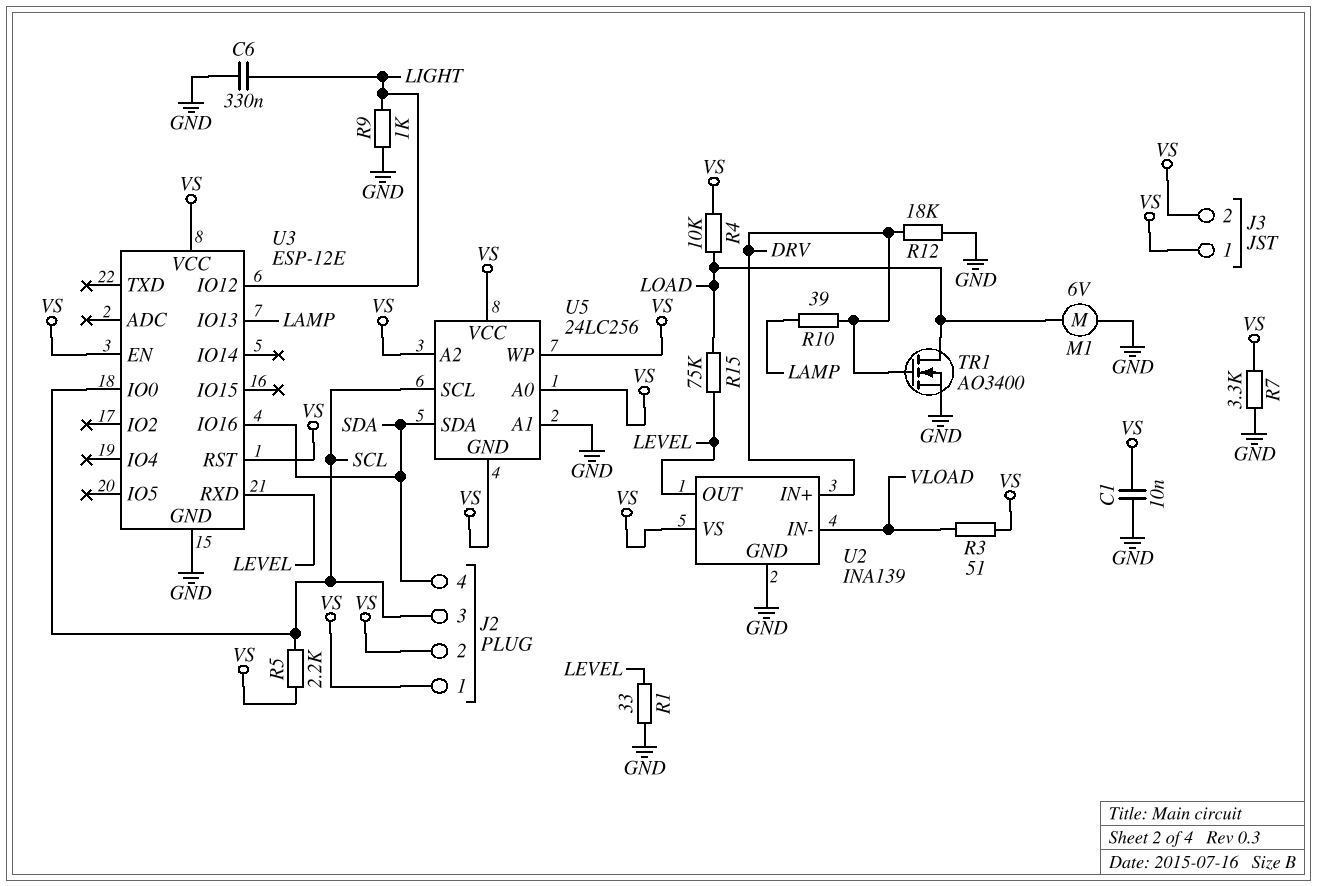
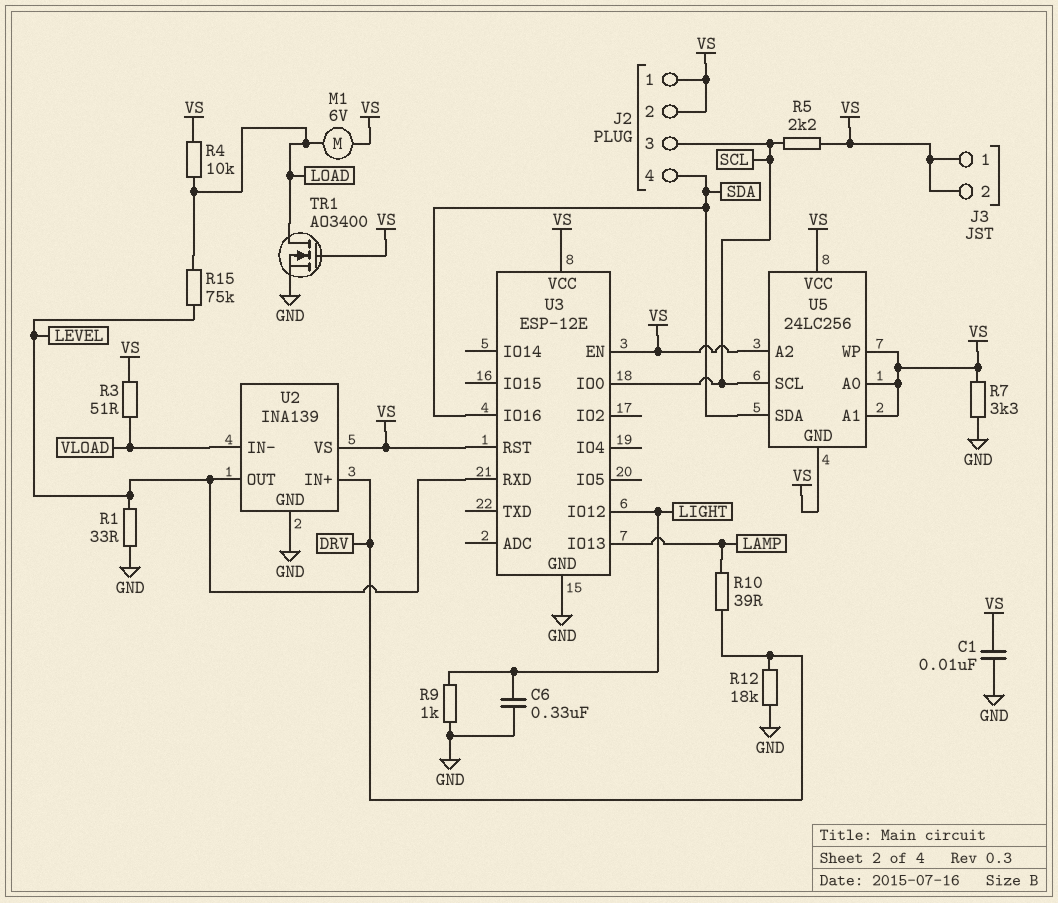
M1: motor 6V (GND, LOAD) -> motor 6V (LOAD, VS)
TR1: NMOS AO3400 (G DRV, D LOAD, S GND) -> NMOS AO3400 (G VS, D LOAD, S GND)
U5 pin A1: GND -> VS

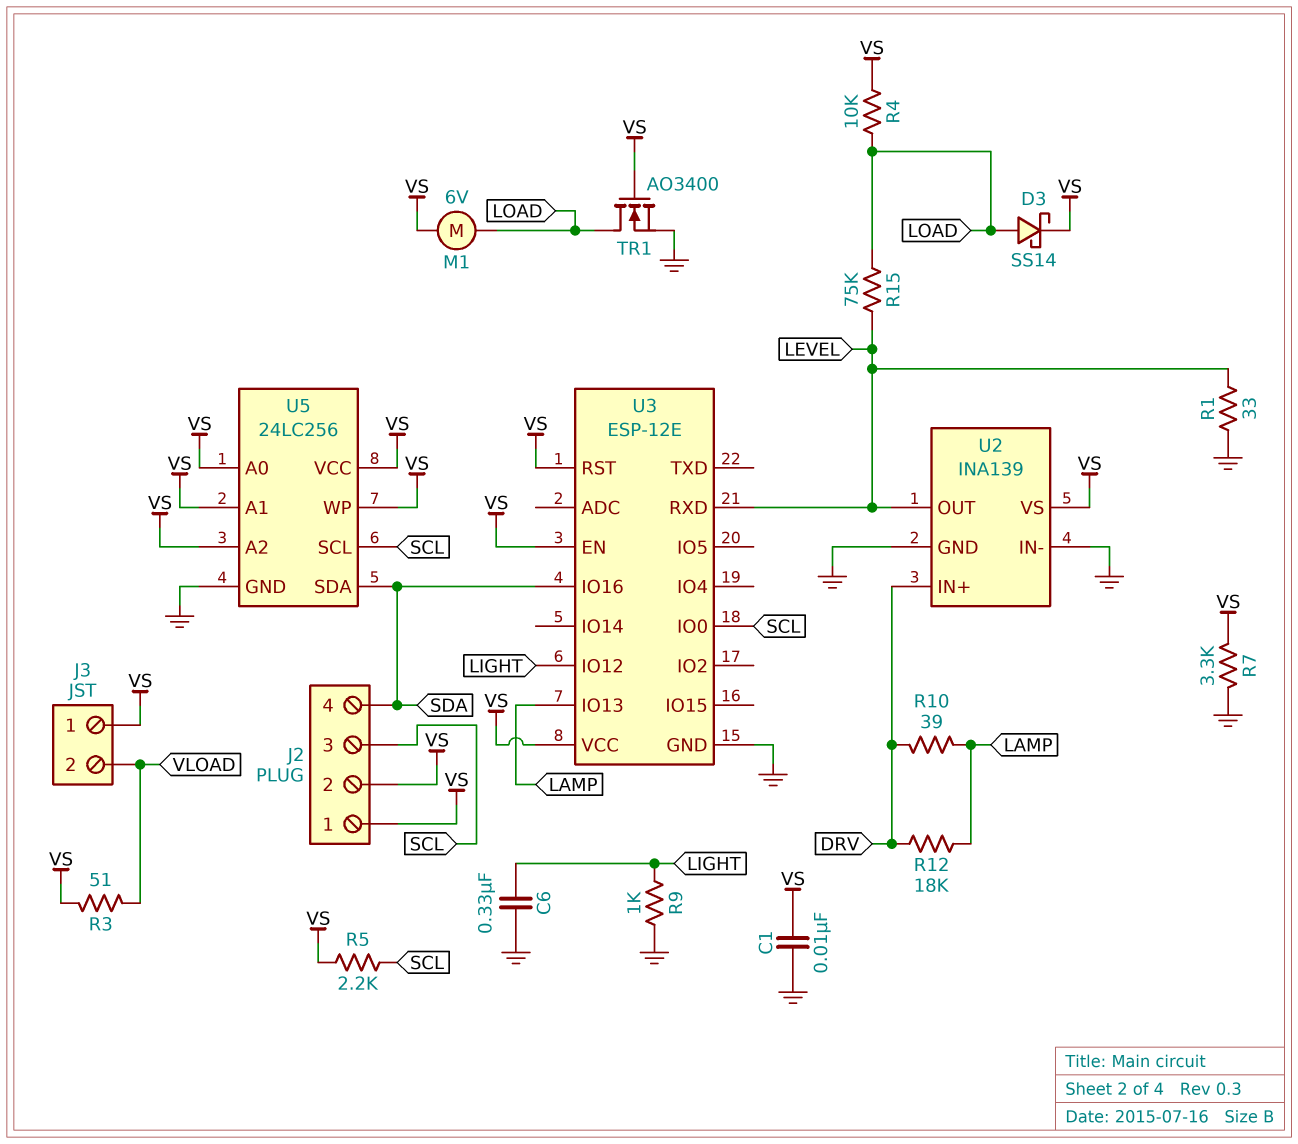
D3: none -> schottky SS14 (A LOAD, K VS)
J3 pin 2: VS -> VLOAD
R12: 18k (DRV, GND) -> 18k (DRV, LAMP)
U2 pin IN-: VLOAD -> GND
U5 pin GND: VS -> GND

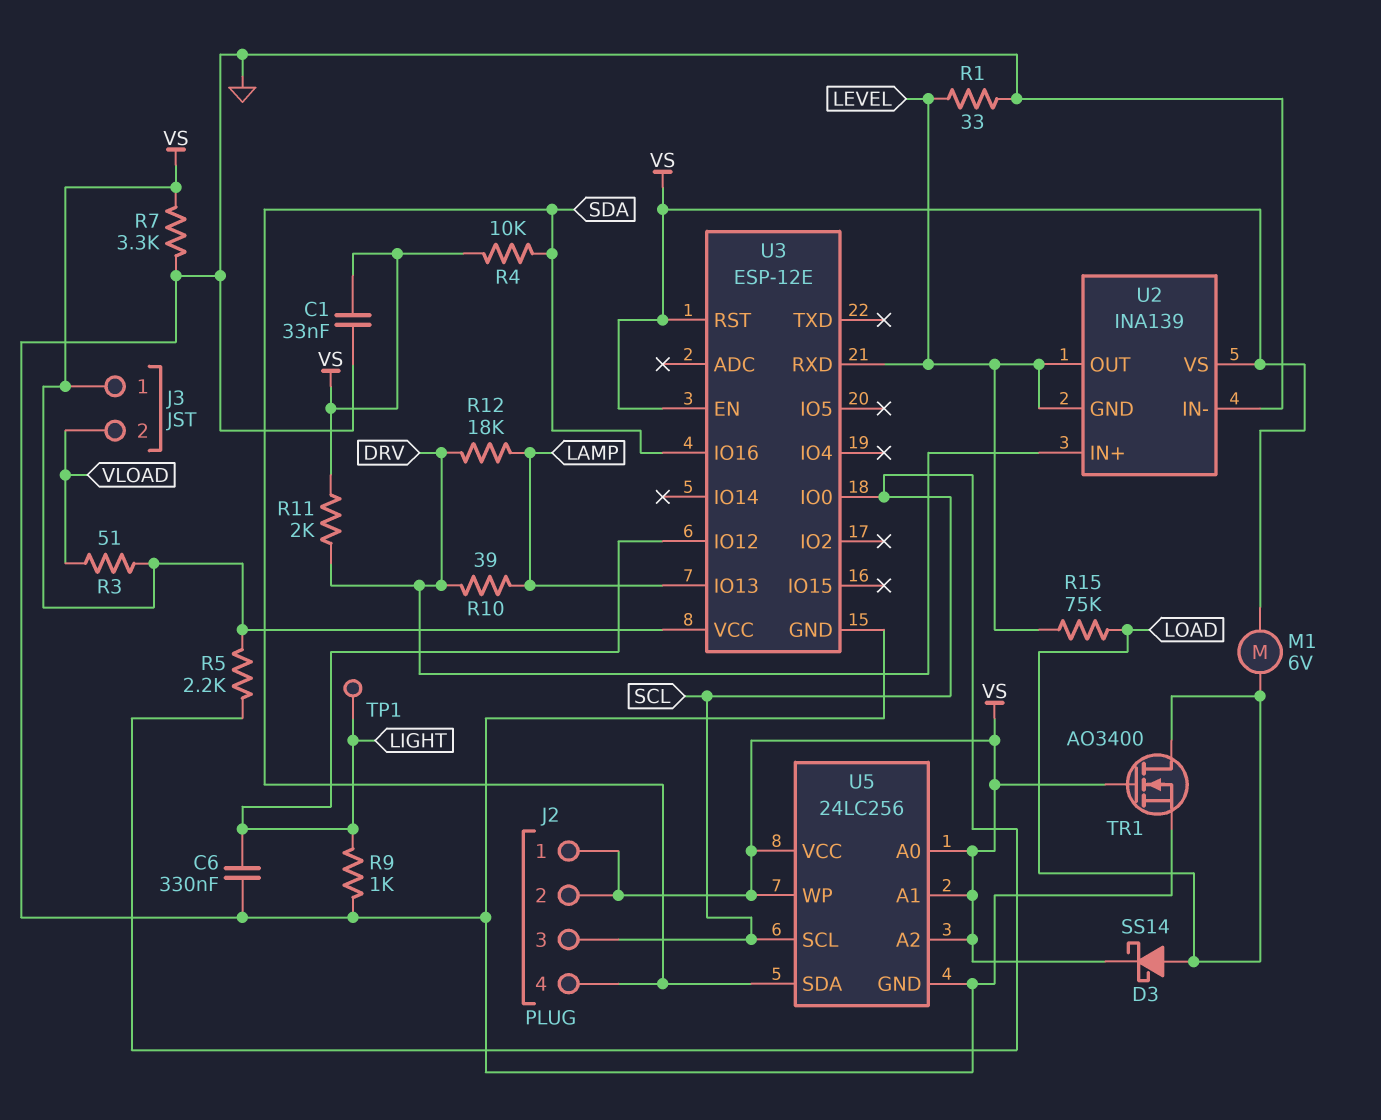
C1: 10nF (GND, VS) -> 33nF (GND, VS)
R4: 10k (LOAD, VS) -> 10k (SDA, VS)
R11: none -> 2k (DRV, VS)
TP1: none -> test point (LIGHT)
U2 pin GND: GND -> LEVEL

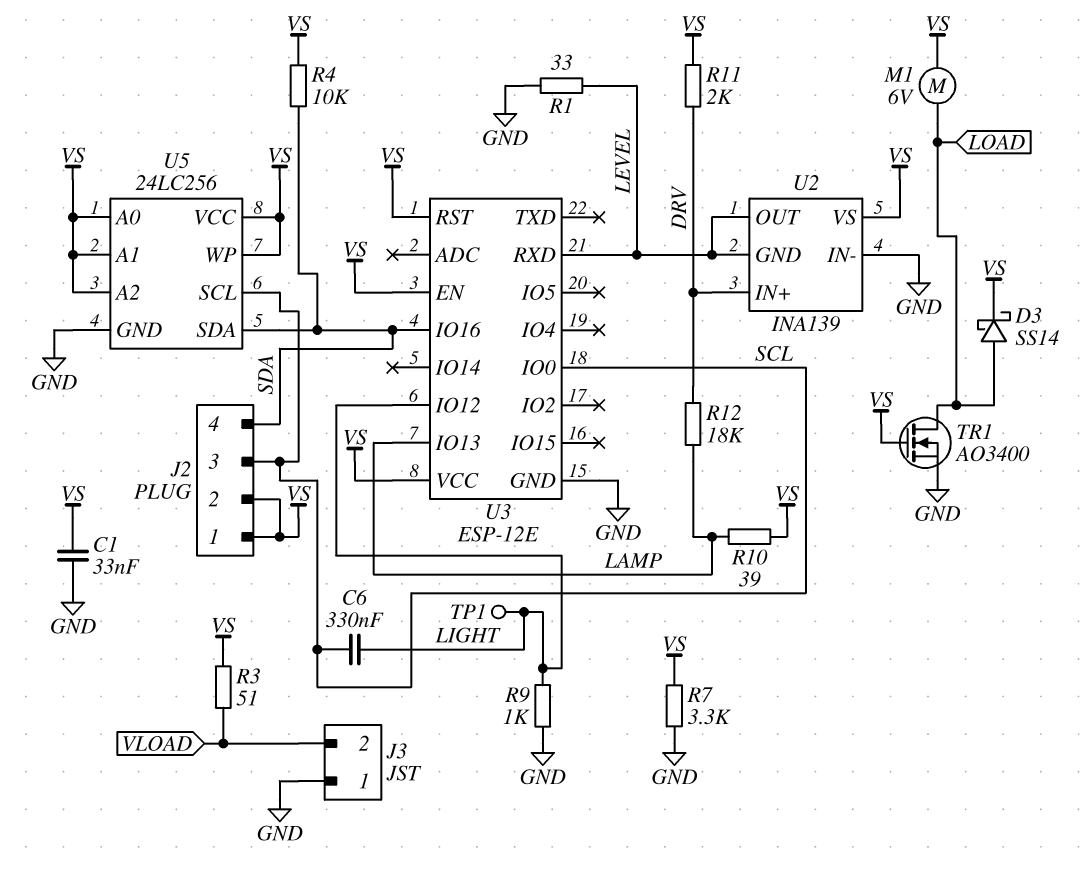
C6: 330nF (GND, LIGHT) -> 330nF (LIGHT, SCL)
J3 pin 1: VS -> GND
R5: 2.2k (SCL, VS) -> none
R10: 39 (DRV, LAMP) -> 39 (LAMP, VS)
R15: 75k (LEVEL, LOAD) -> none

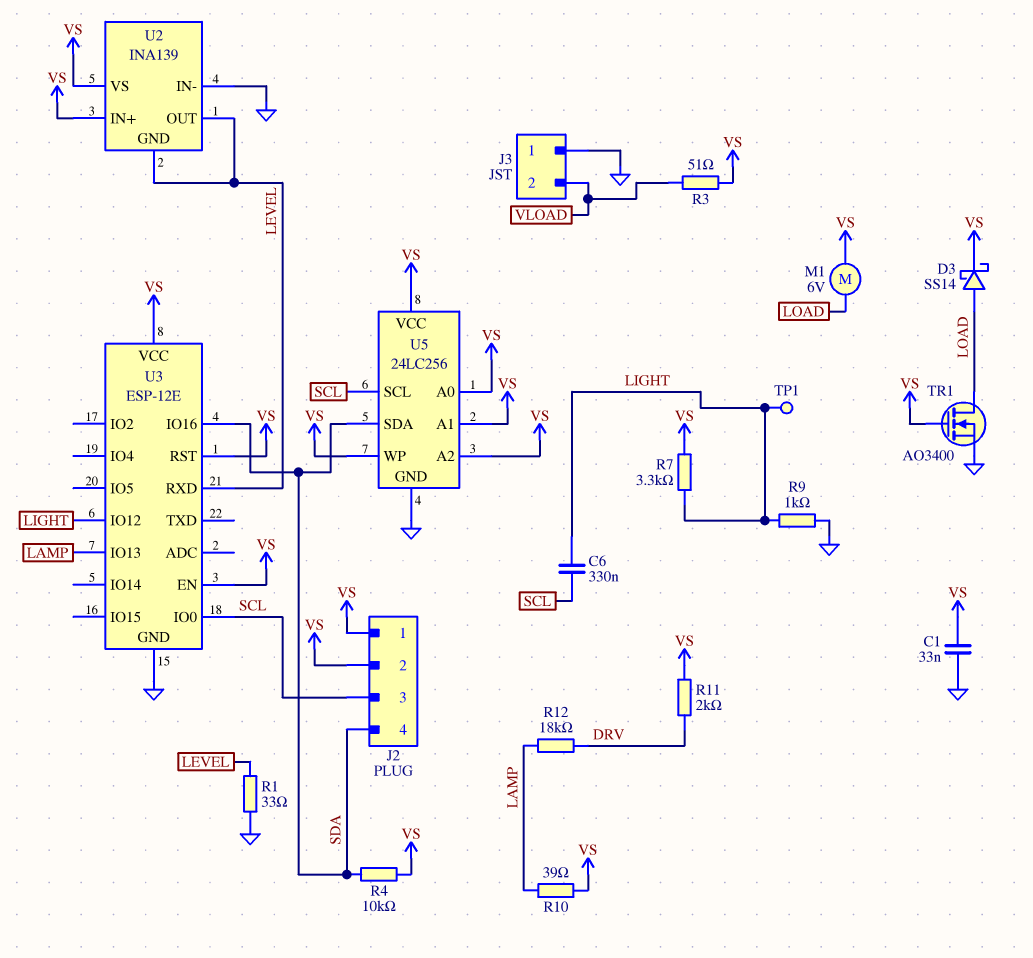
R7: 3.3k (GND, VS) -> 3.3k (LIGHT, VS)
U2 pin IN+: DRV -> VS

